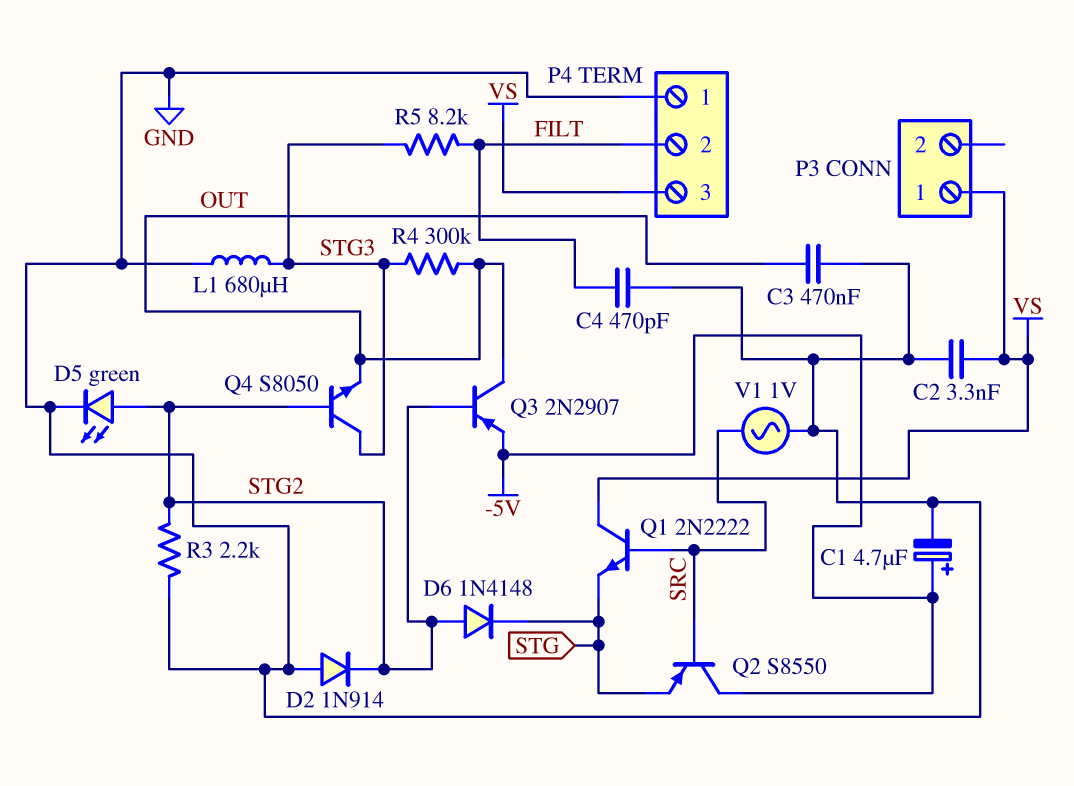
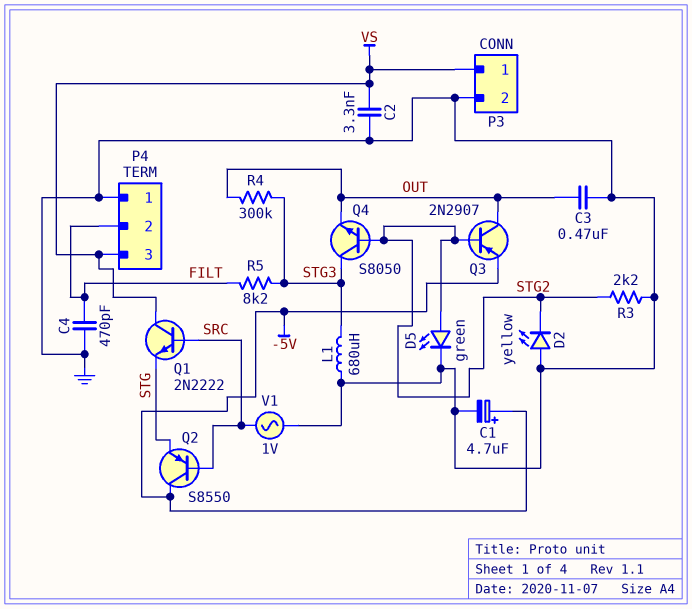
D2: diode 1N914 (A GND, K STG2) -> LED yellow (A GND, K STG2)
D6: diode 1N4148 (A STG2, K STG) -> none
P3 pin 2: none -> GND

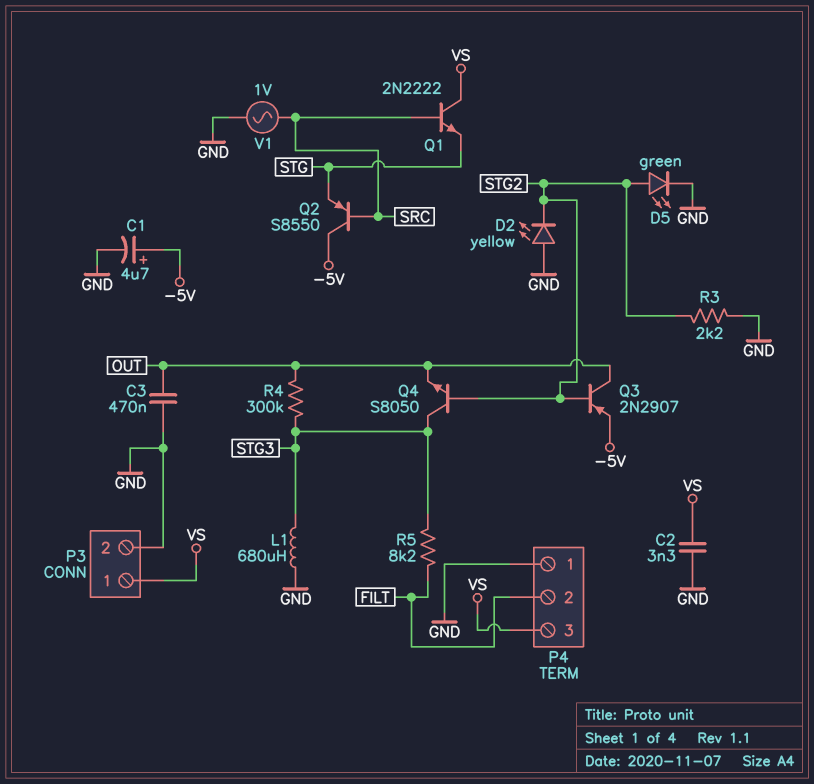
C4: 470pF (FILT, GND) -> none

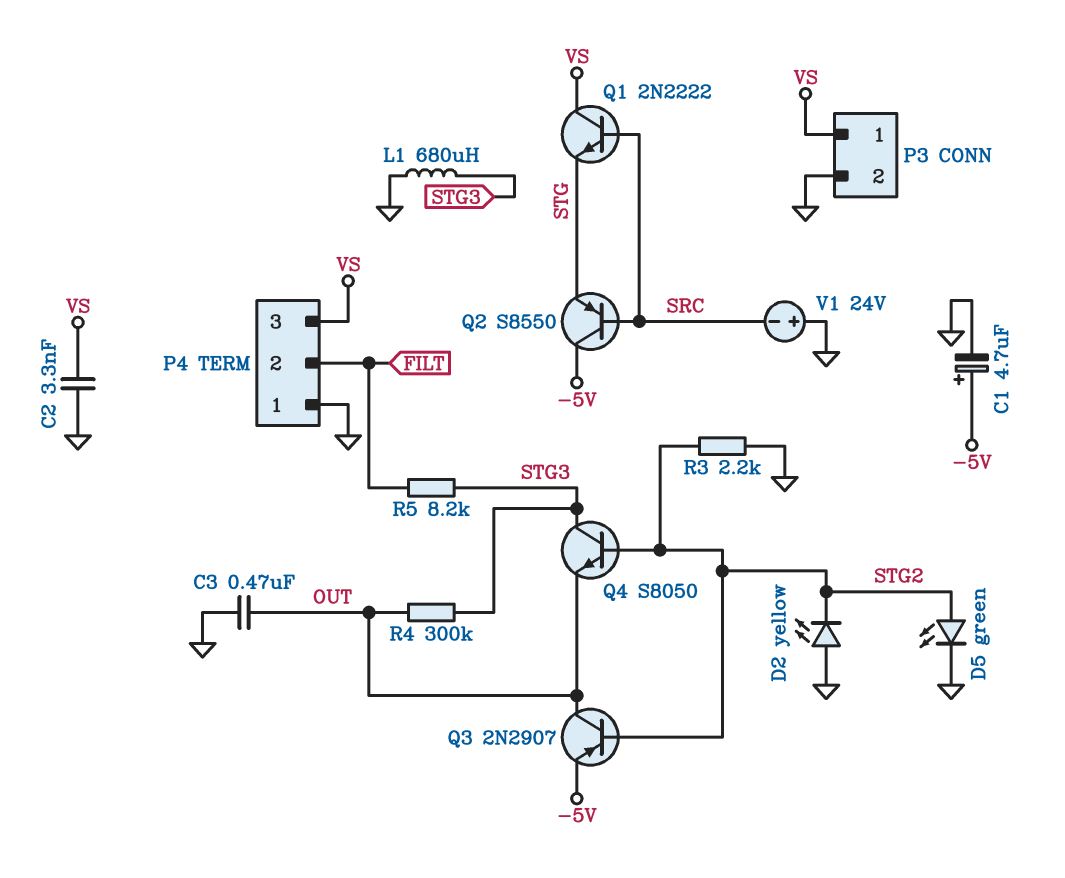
V1: AC 1V (GND, SRC) -> 24V (plus GND, minus SRC)

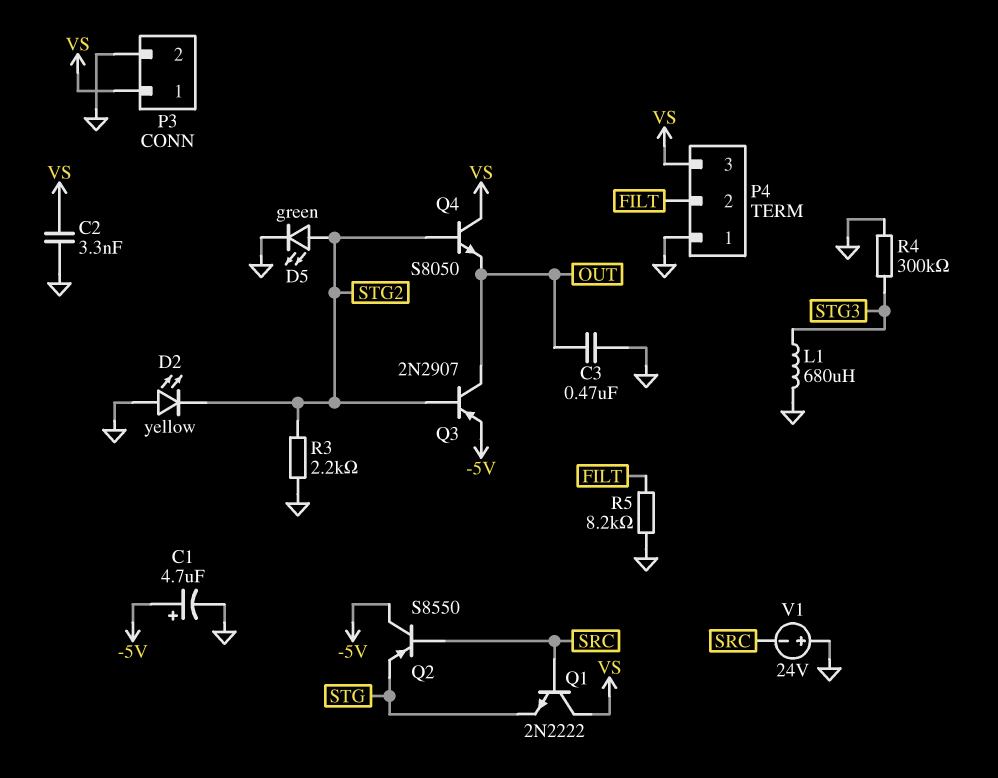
Q4: NPN S8050 (B STG2, C STG3, E OUT) -> NPN S8050 (B STG2, C VS, E OUT)
R4: 300k (OUT, STG3) -> 300k (GND, STG3)
R5: 8.2k (FILT, STG3) -> 8.2k (FILT, GND)

